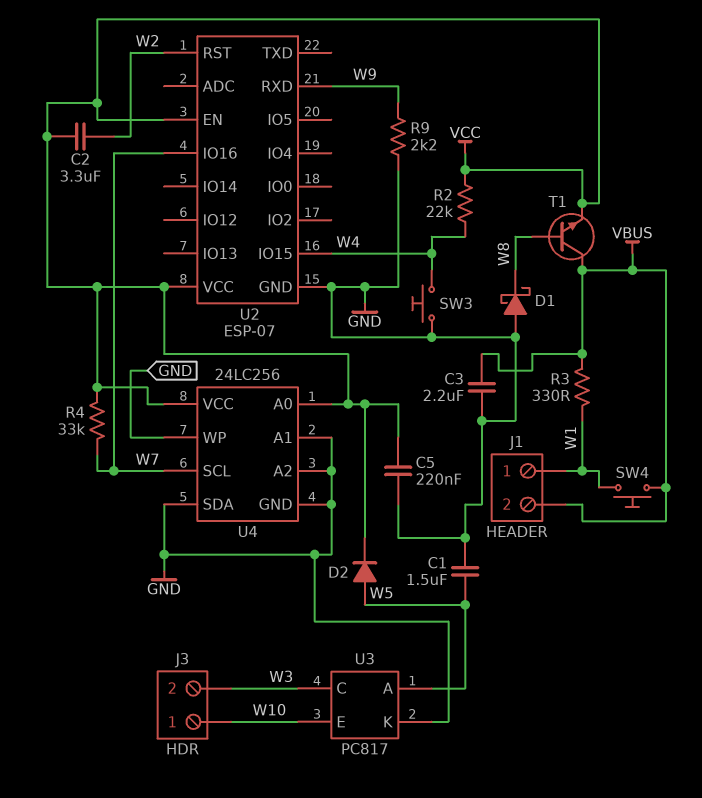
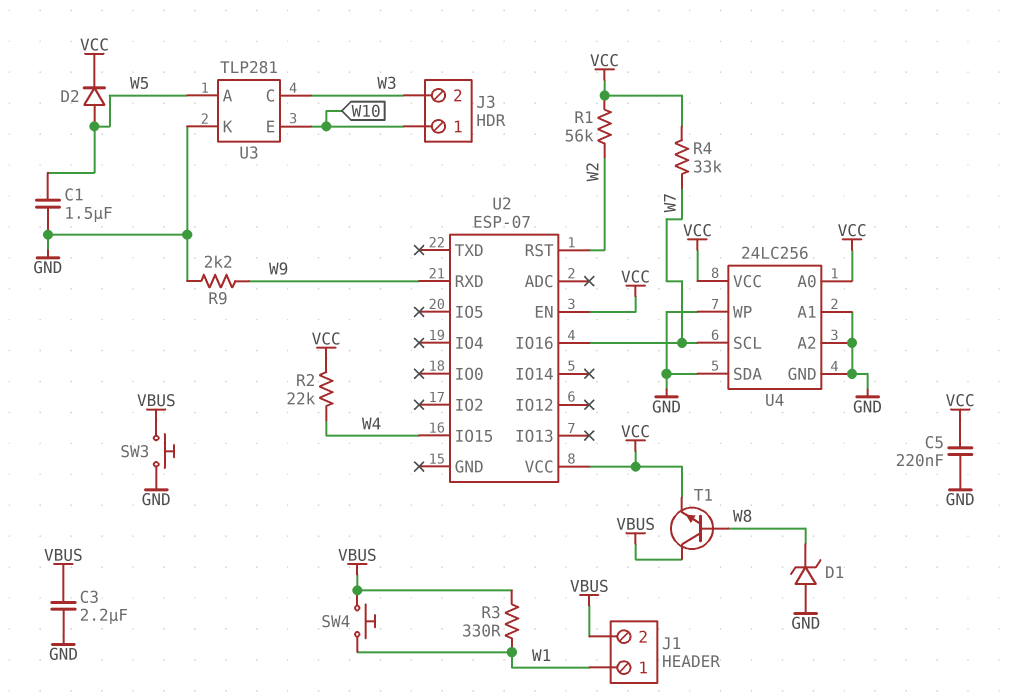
C2: 3.3uF (VCC, W2) -> none
D1: schottky (A GND, K W8) -> zener (A GND, K W8)
R1: none -> 56k (VCC, W2)
SW3: button (GND, W4) -> button (GND, VBUS)
U2 pin GND: GND -> none
U3: PC817 -> TLP281

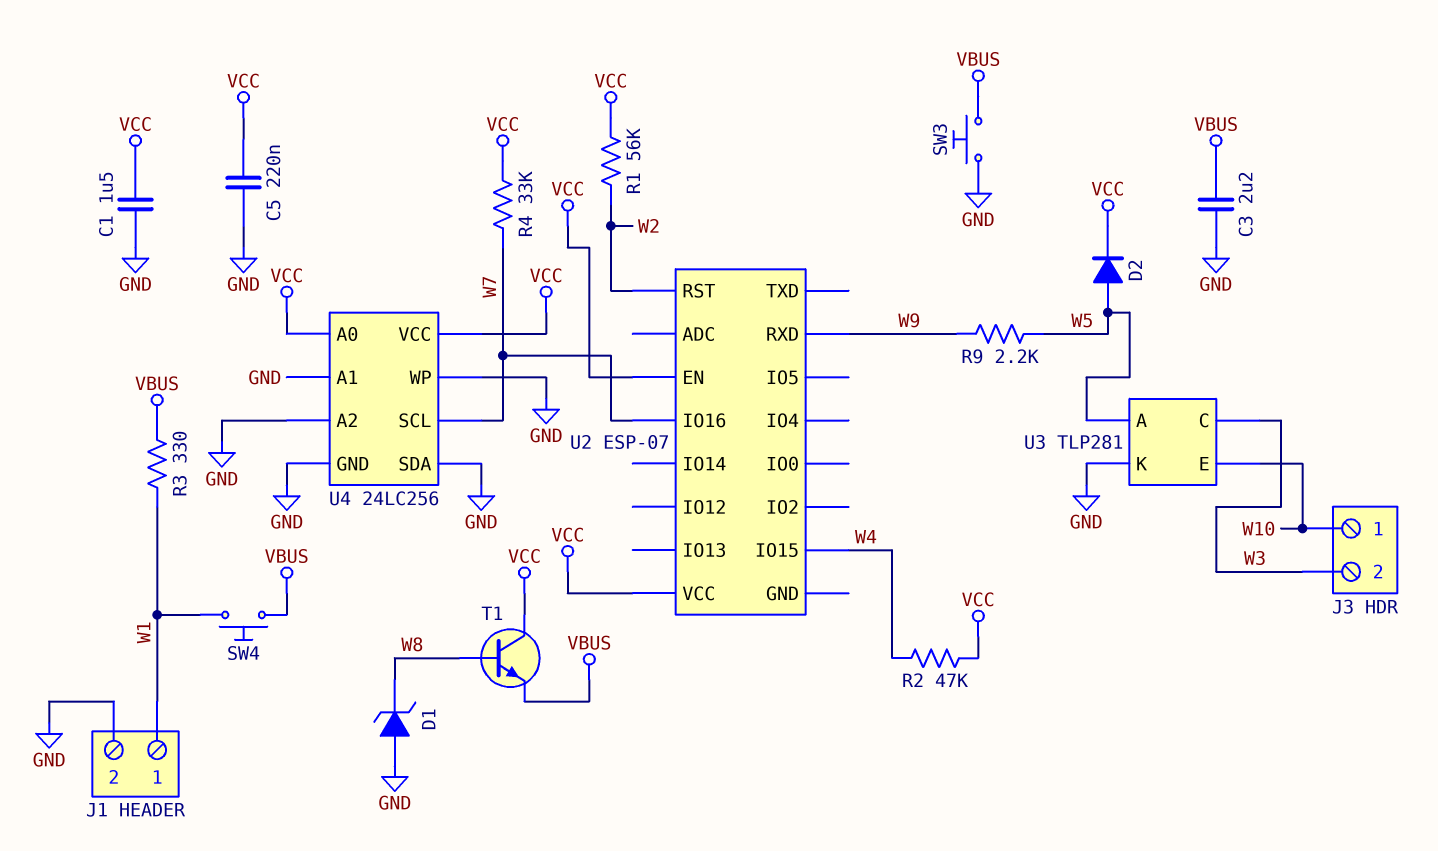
C1: 1.5uF (GND, W5) -> 1.5uF (GND, VCC)
J1 pin 2: VBUS -> GND
R2: 22k (VCC, W4) -> 47k (VCC, W4)
R9: 2.2k (GND, W9) -> 2.2k (W5, W9)
T1: NPN (B W8, C VBUS, E VCC) -> NPN (B W8, C VCC, E VBUS)

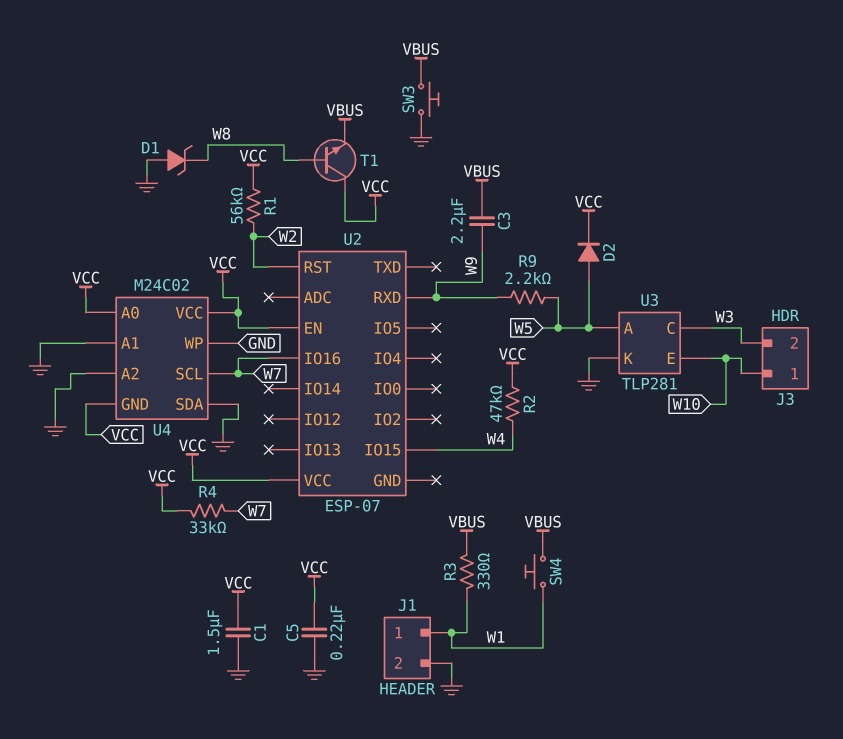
C3: 2.2uF (GND, VBUS) -> 2.2uF (VBUS, W9)
U4: 24LC256 -> M24C02
U4 pin GND: GND -> VCC

